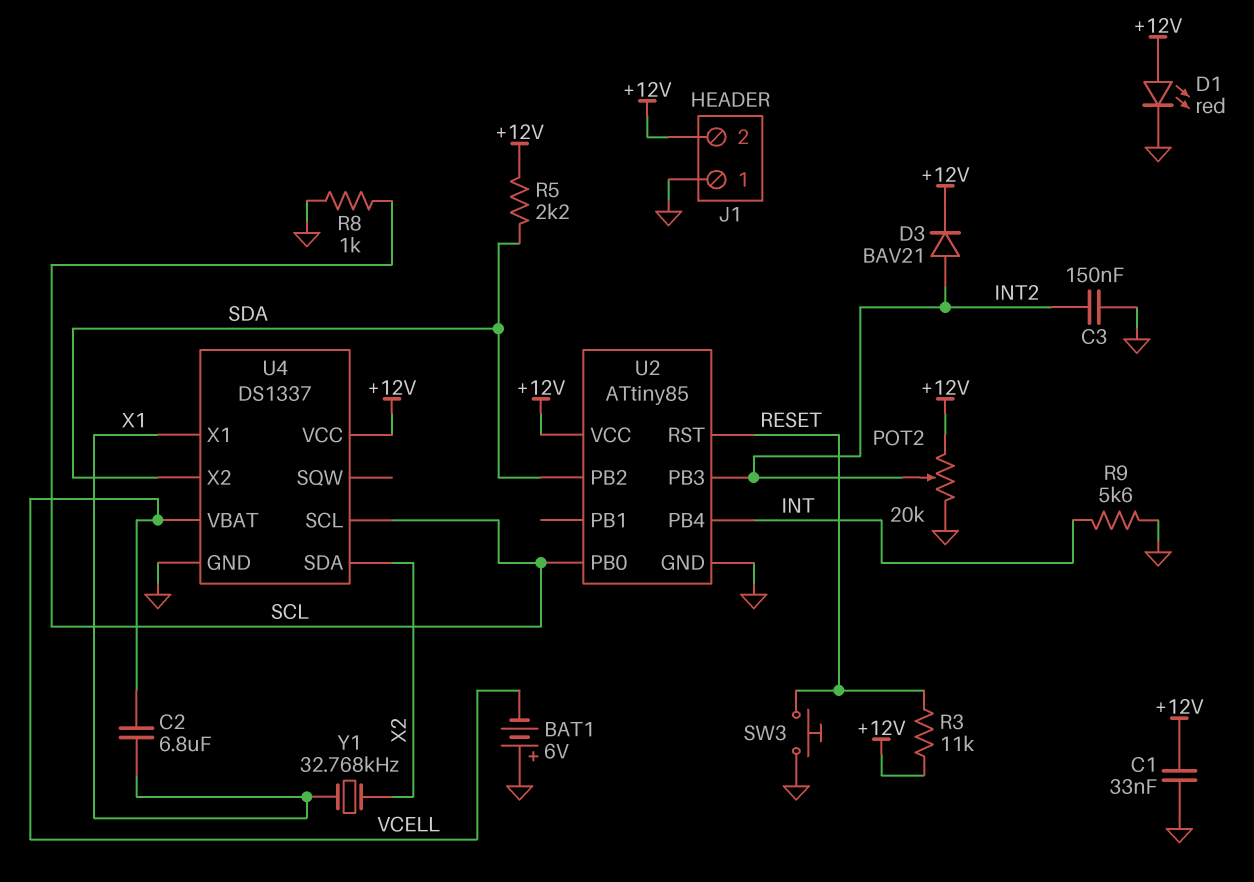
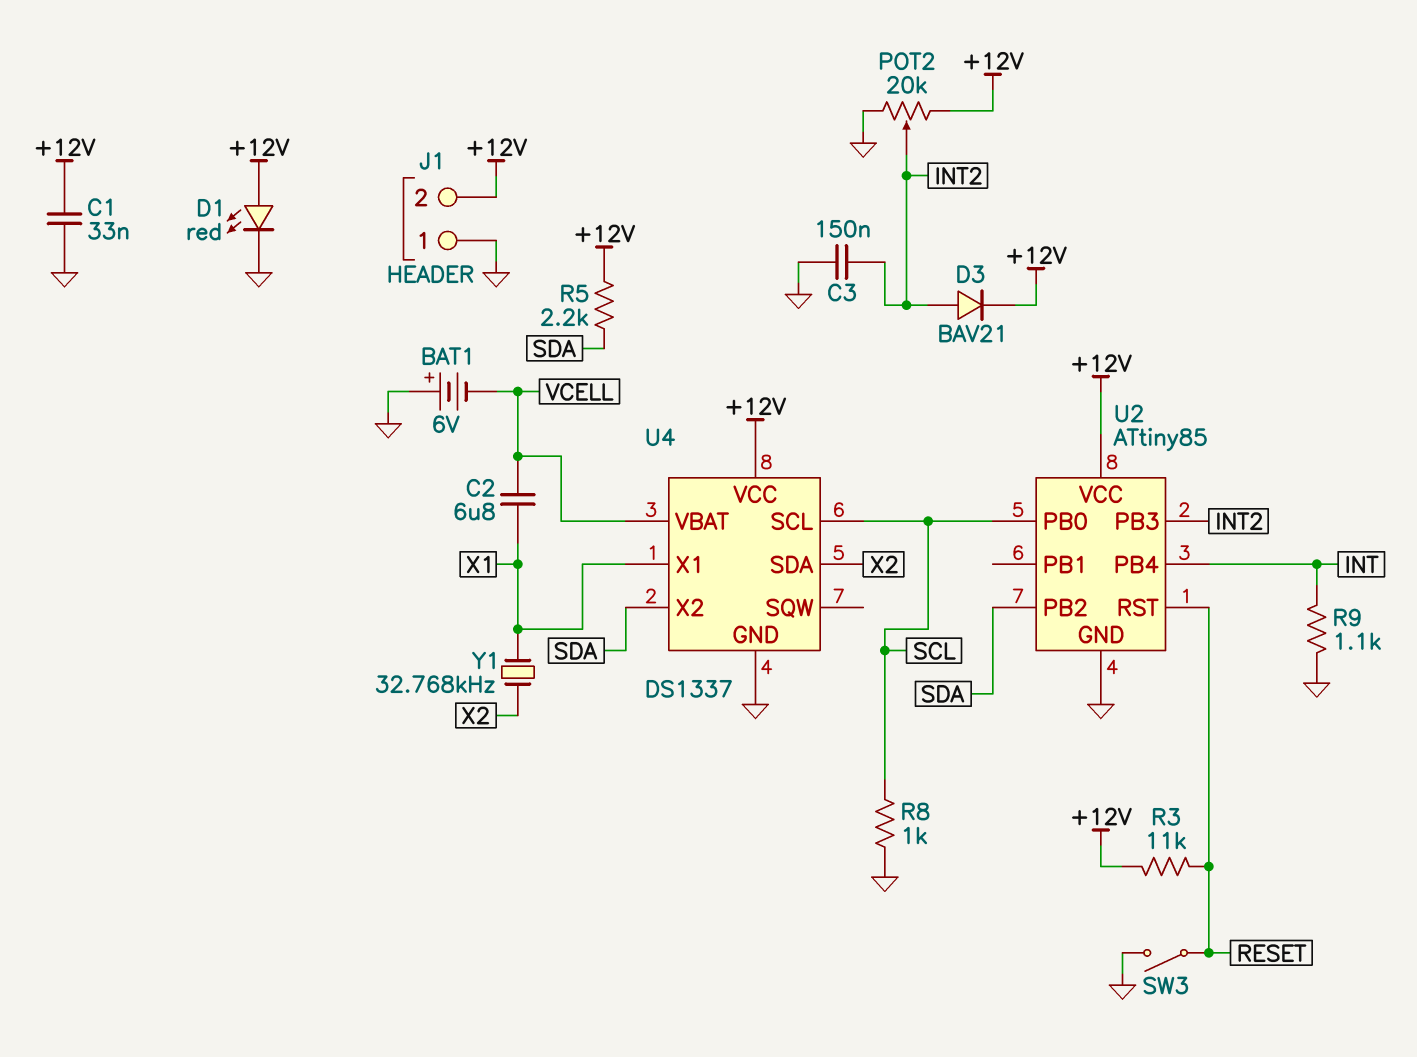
R9: 5.6k (GND, INT) -> 1.1k (GND, INT)
SW3: button (GND, RESET) -> switch (GND, RESET)

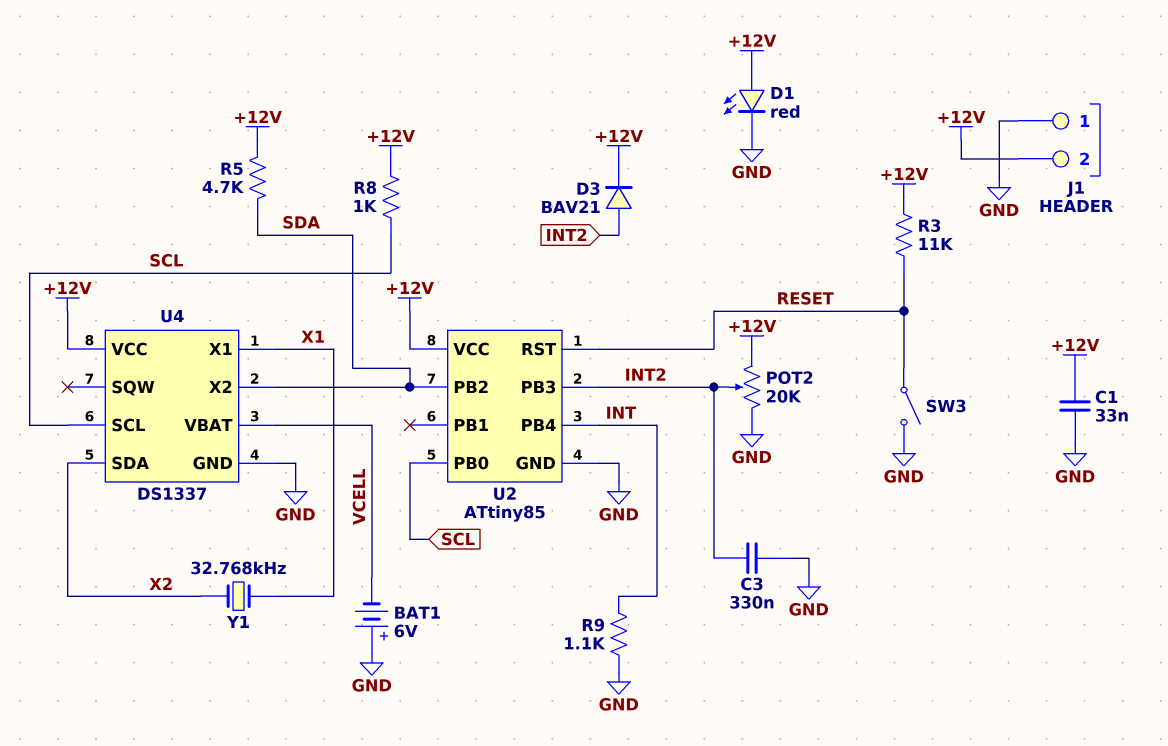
C2: 6.8uF (VCELL, X1) -> none
C3: 150nF (GND, INT2) -> 330nF (GND, INT2)
R5: 2.2k (+12V, SDA) -> 4.7k (+12V, SDA)
R8: 1k (GND, SCL) -> 1k (+12V, SCL)

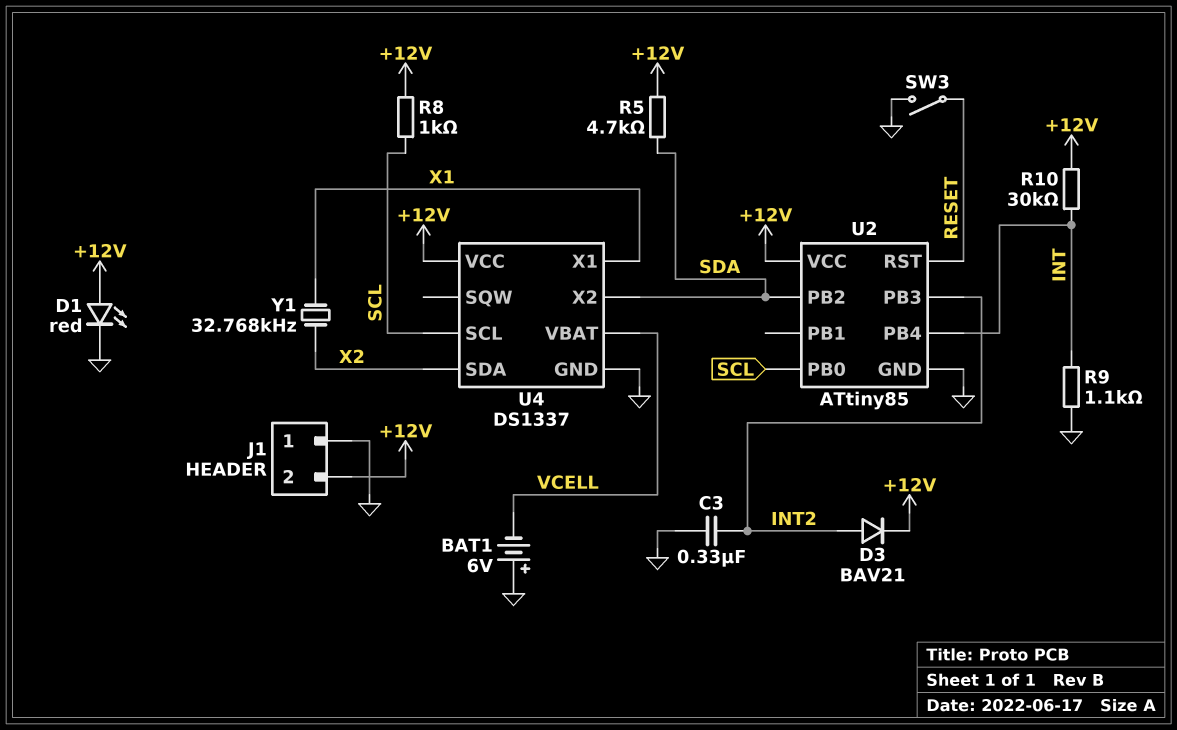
C1: 33nF (+12V, GND) -> none
POT2: 20k (+12V, GND, wiper INT2) -> none
R3: 11k (+12V, RESET) -> none
R10: none -> 30k (+12V, INT)

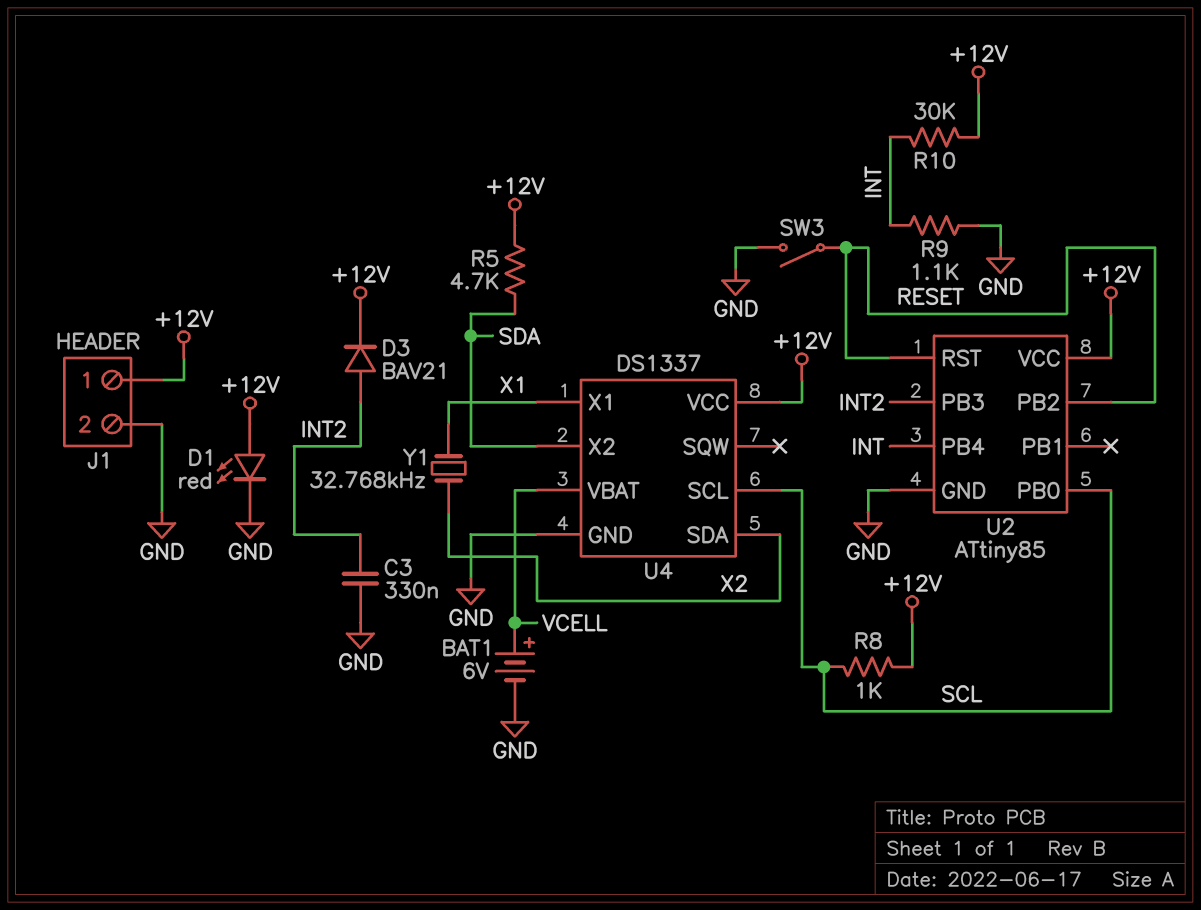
BAT1: 6V (plus GND, minus VCELL) -> 6V (plus VCELL, minus GND)
J1 pin 1: GND -> +12V
J1 pin 2: +12V -> GND
U2 pin PB2: SDA -> RESET

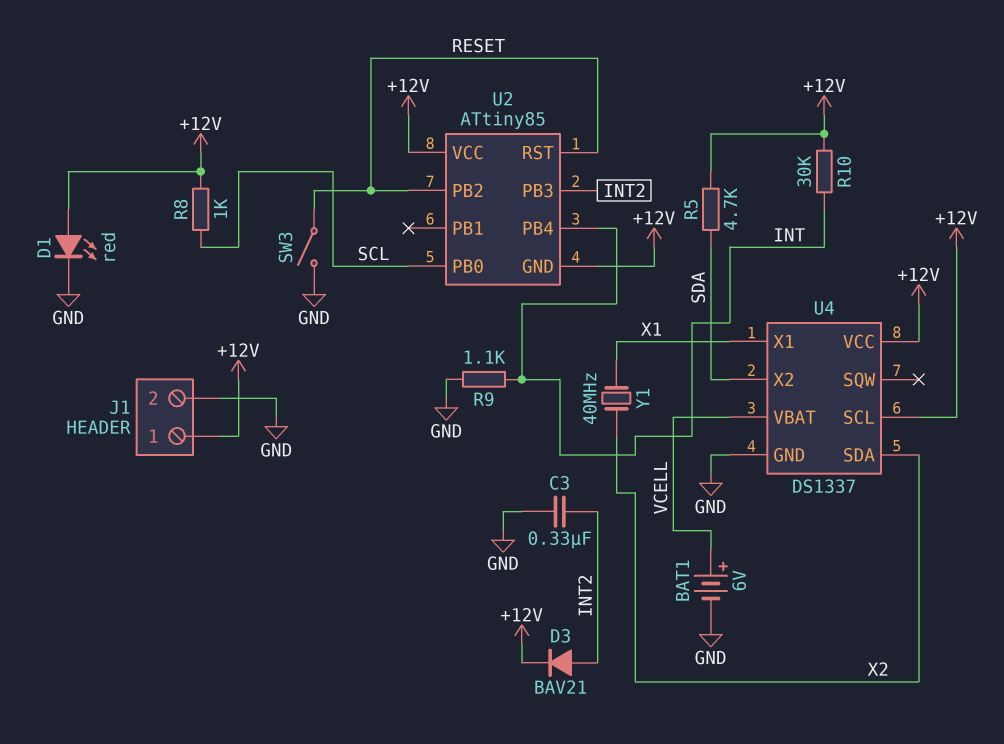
U2 pin GND: GND -> +12V
U4 pin SCL: SCL -> +12V
Y1: 32.768kHz (X1, X2) -> 40MHz (X1, X2)

